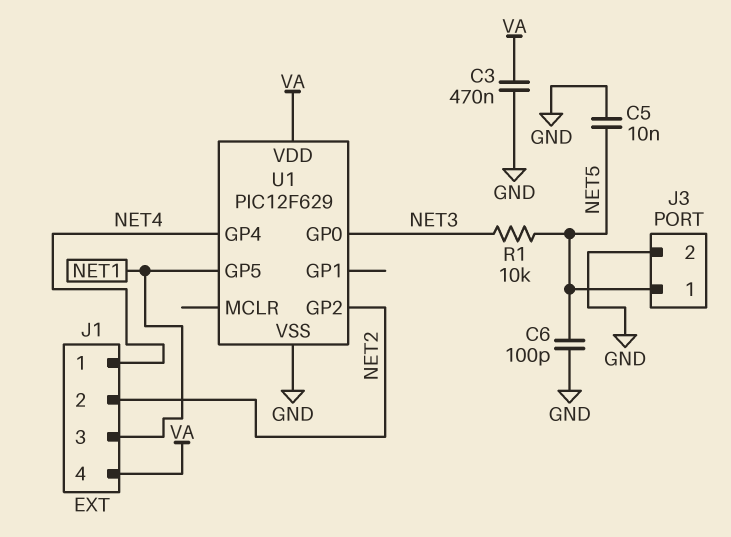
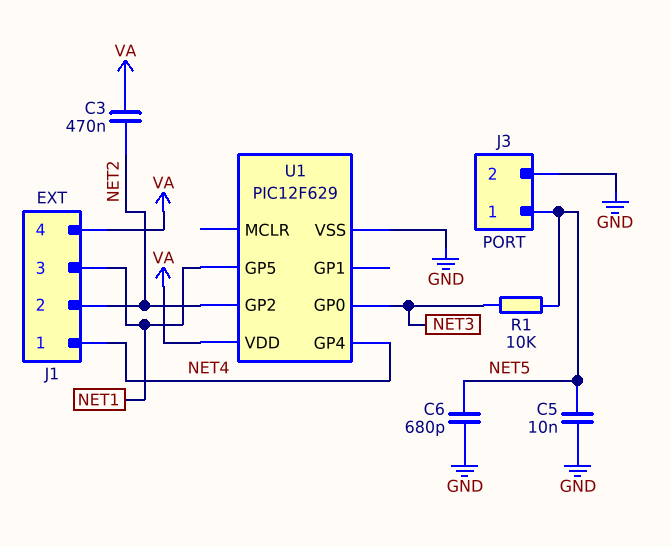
C3: 470nF (GND, VA) -> 470nF (NET2, VA)
C6: 100pF (GND, NET5) -> 680pF (GND, NET5)

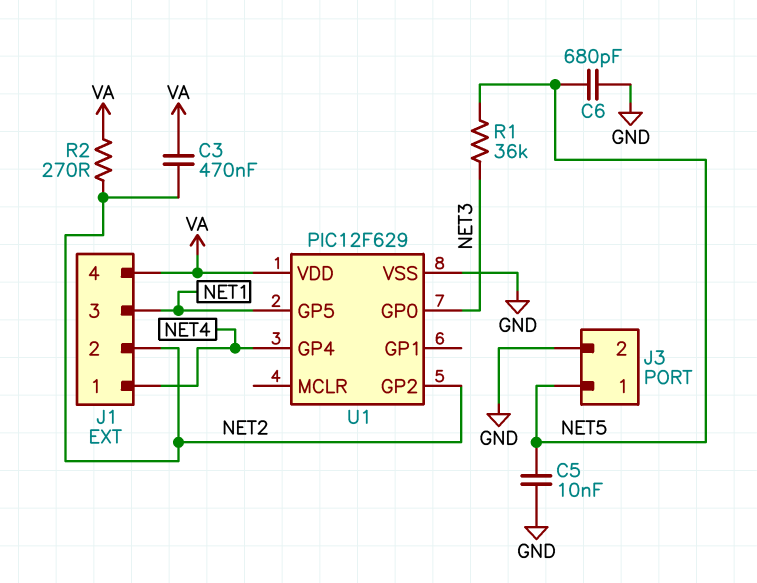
R1: 10k (NET3, NET5) -> 36k (NET3, NET5)
R2: none -> 270 (NET2, VA)

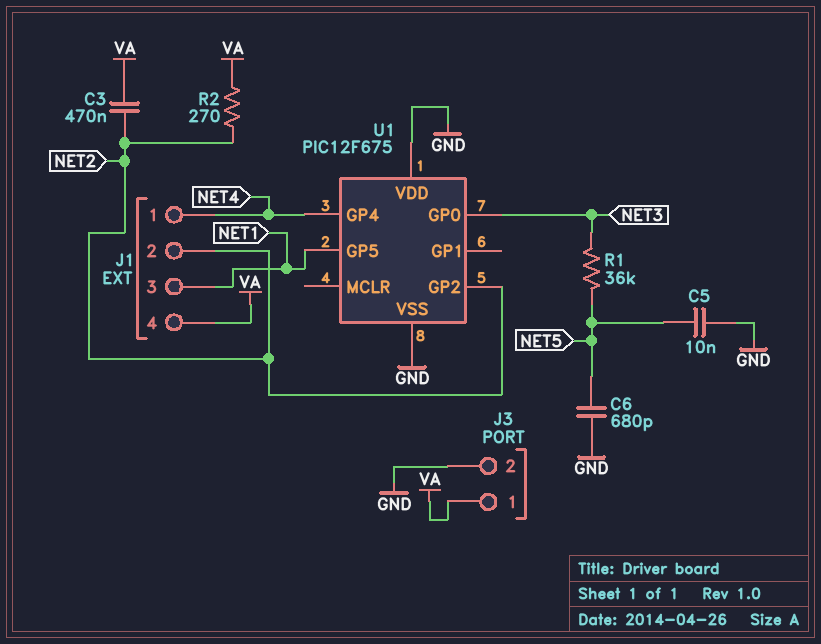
J3 pin 1: NET5 -> VA
U1: PIC12F629 -> PIC12F675
U1 pin VDD: VA -> GND

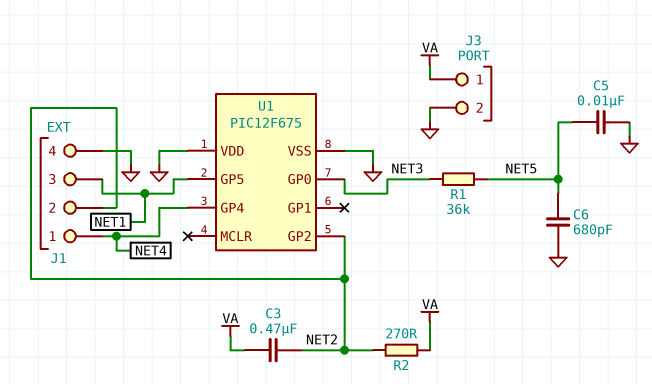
J1 pin 4: VA -> GND

